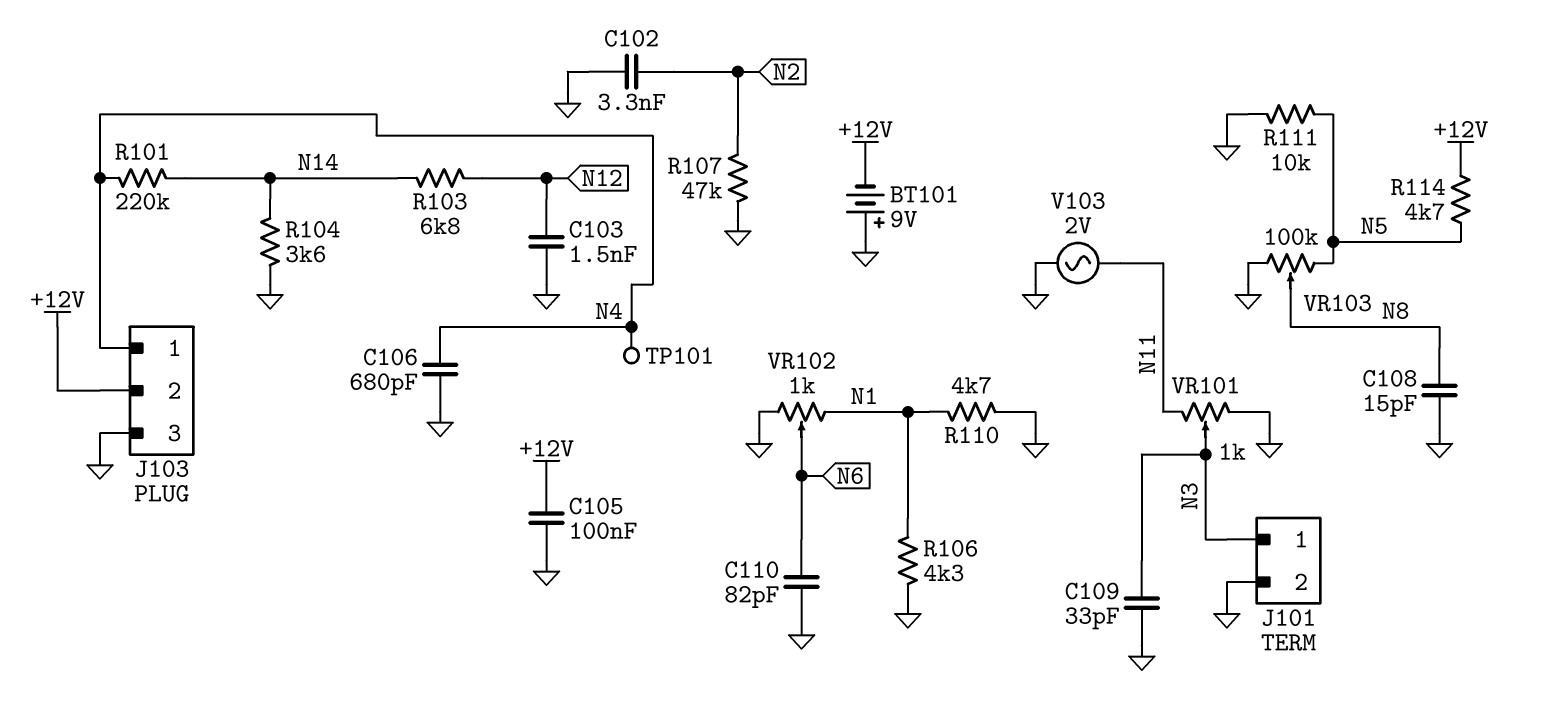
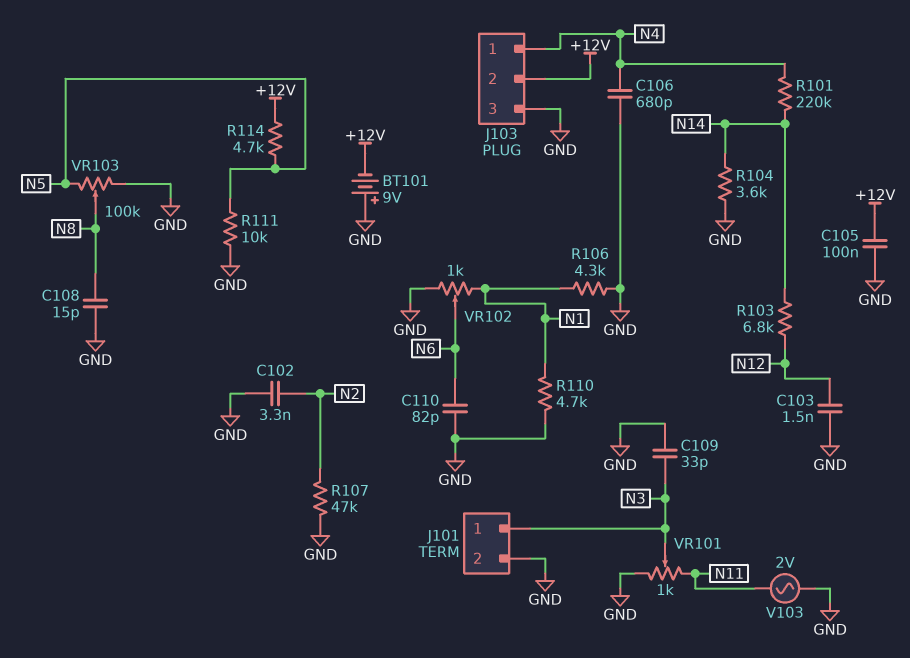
TP101: test point (N4) -> none

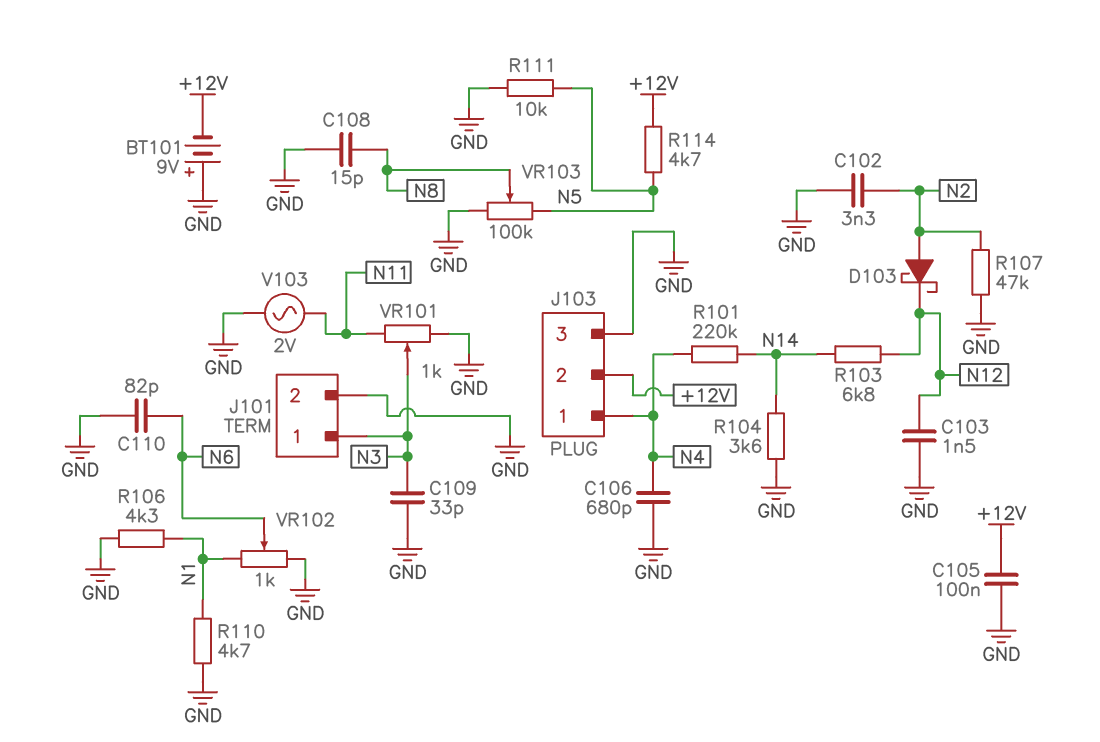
D103: none -> schottky (A N2, K N12)

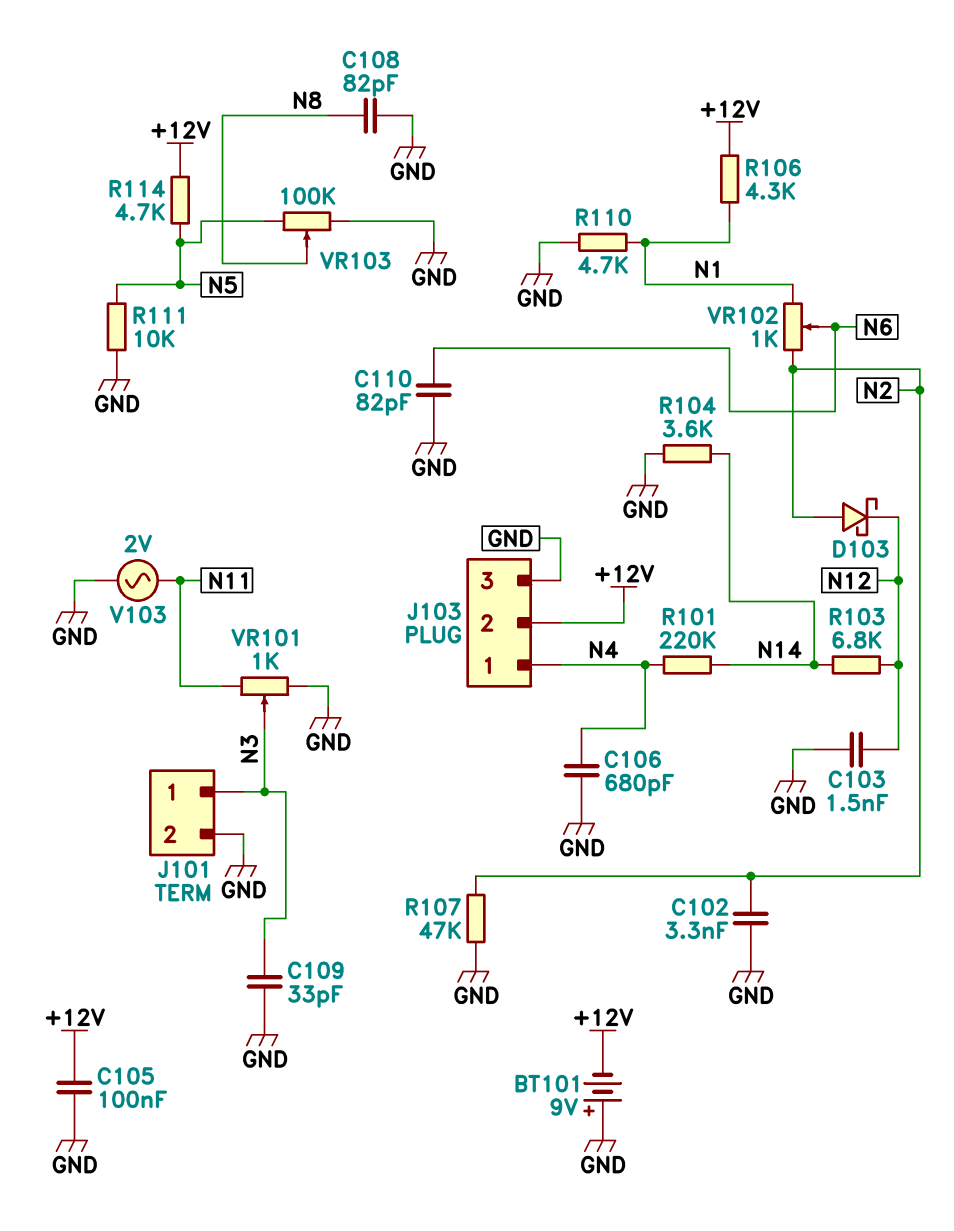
C108: 15pF (GND, N8) -> 82pF (GND, N8)
R106: 4.3k (GND, N1) -> 4.3k (+12V, N1)
VR102: 1k (GND, N1, wiper N6) -> 1k (N1, N2, wiper N6)

